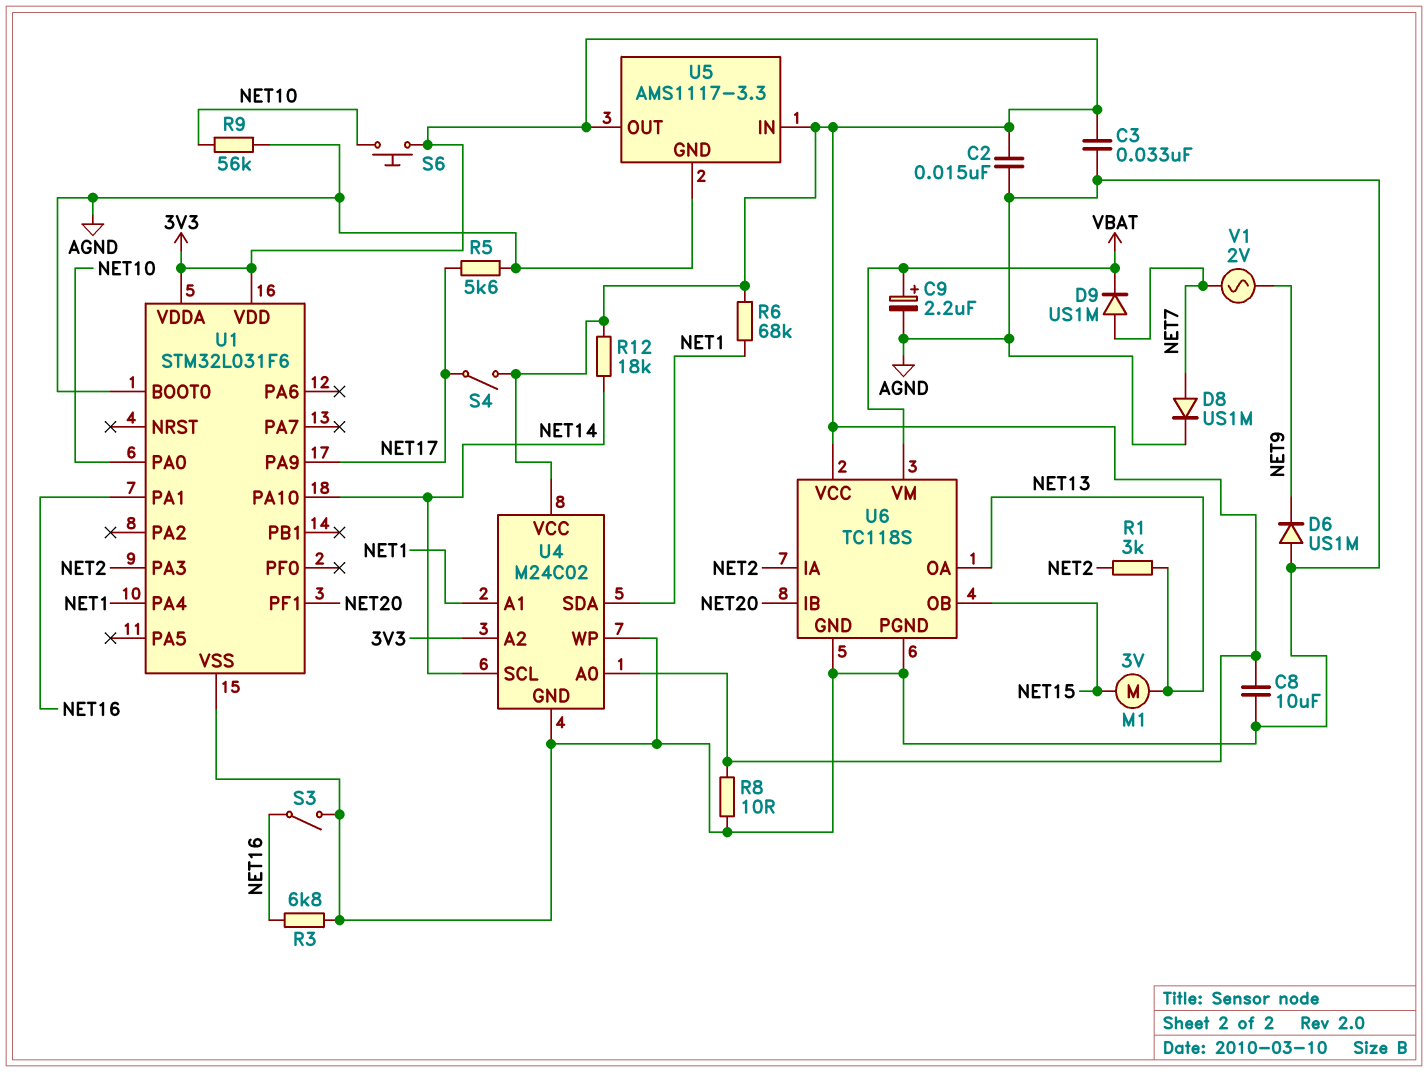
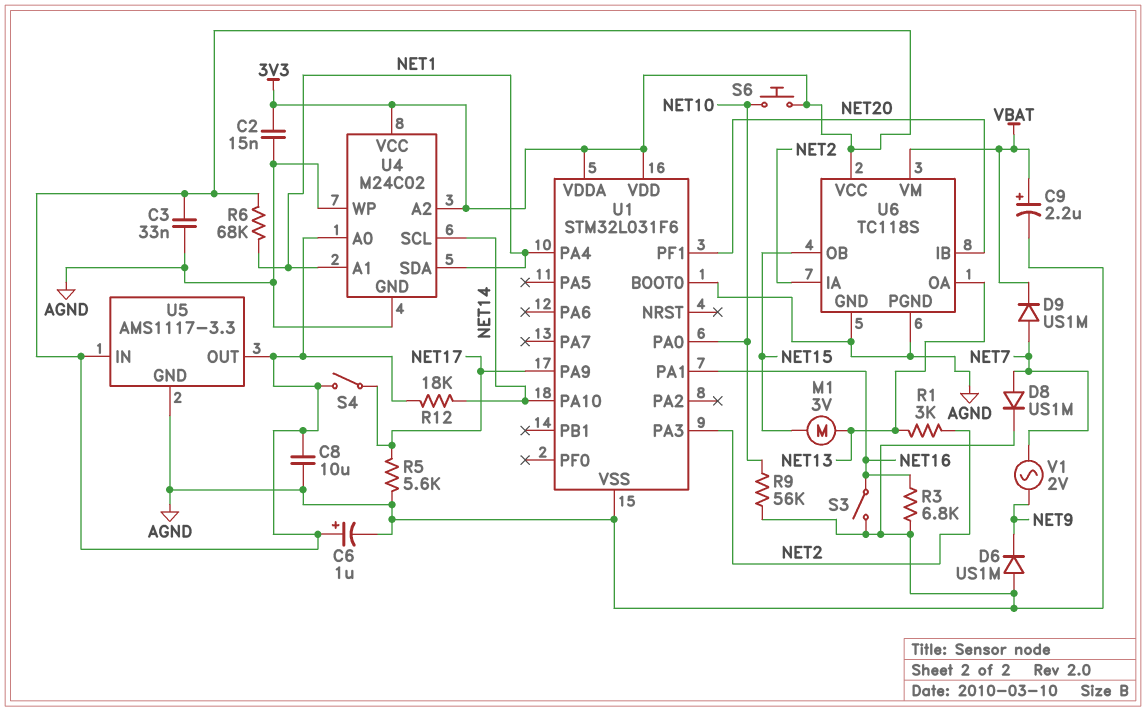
C6: none -> 1uF (plus 3V3, minus AGND)
R8: 10 (3V3, AGND) -> none

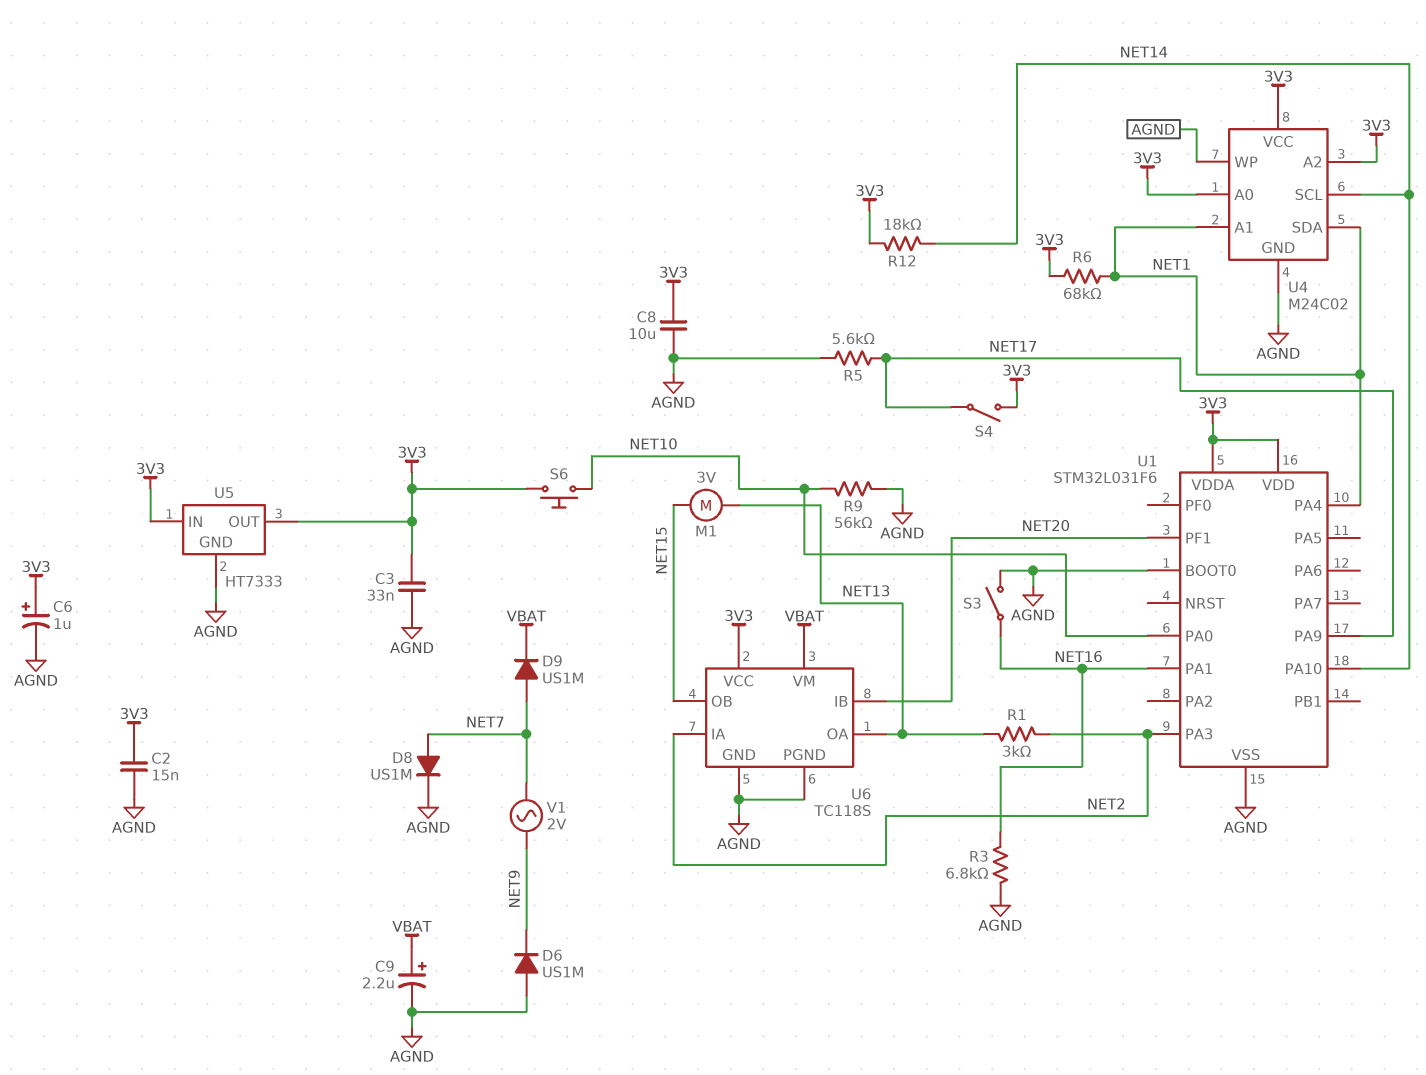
U5: AMS1117-3.3 -> HT7333

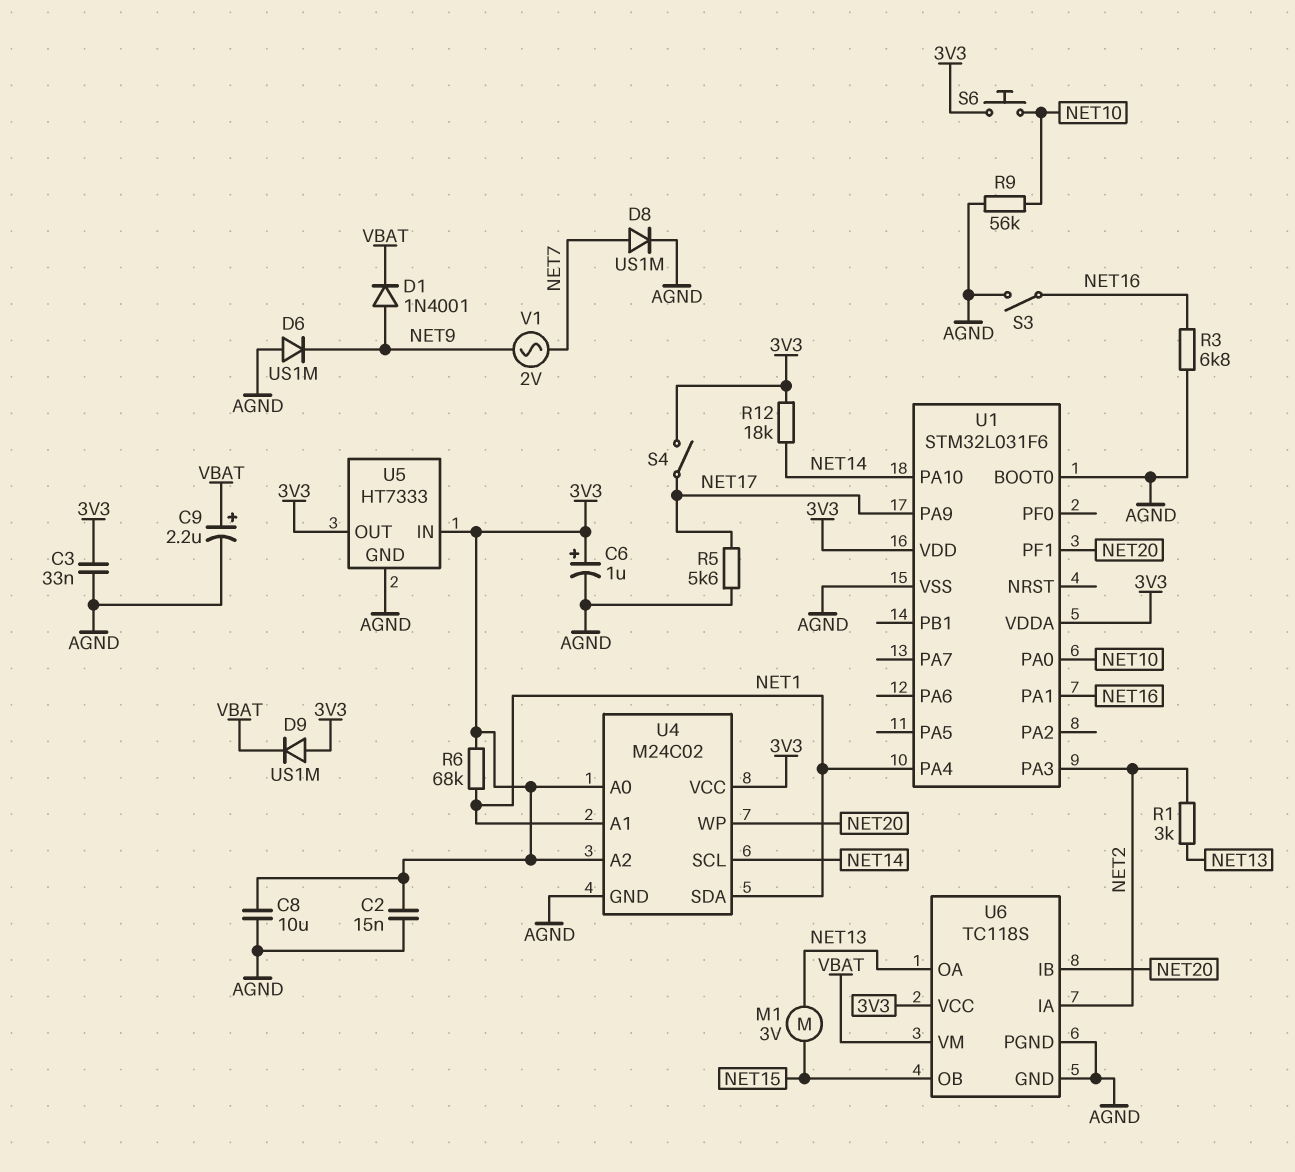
D1: none -> diode 1N4001 (A NET9, K VBAT)
D9: diode US1M (A NET7, K VBAT) -> diode US1M (A 3V3, K VBAT)
U4 pin WP: AGND -> NET20

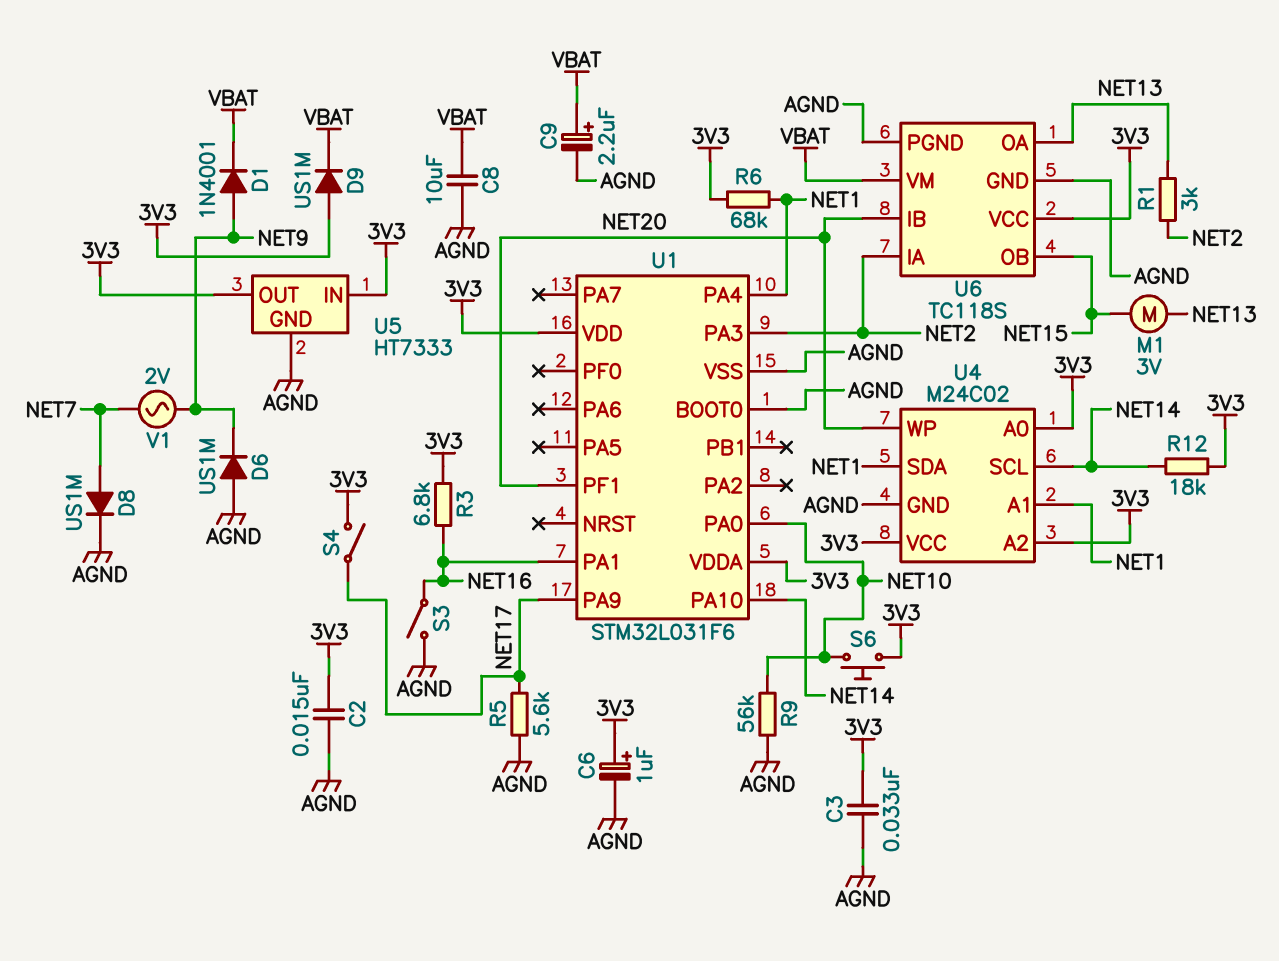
C8: 10uF (3V3, AGND) -> 10uF (AGND, VBAT)
R3: 6.8k (AGND, NET16) -> 6.8k (3V3, NET16)

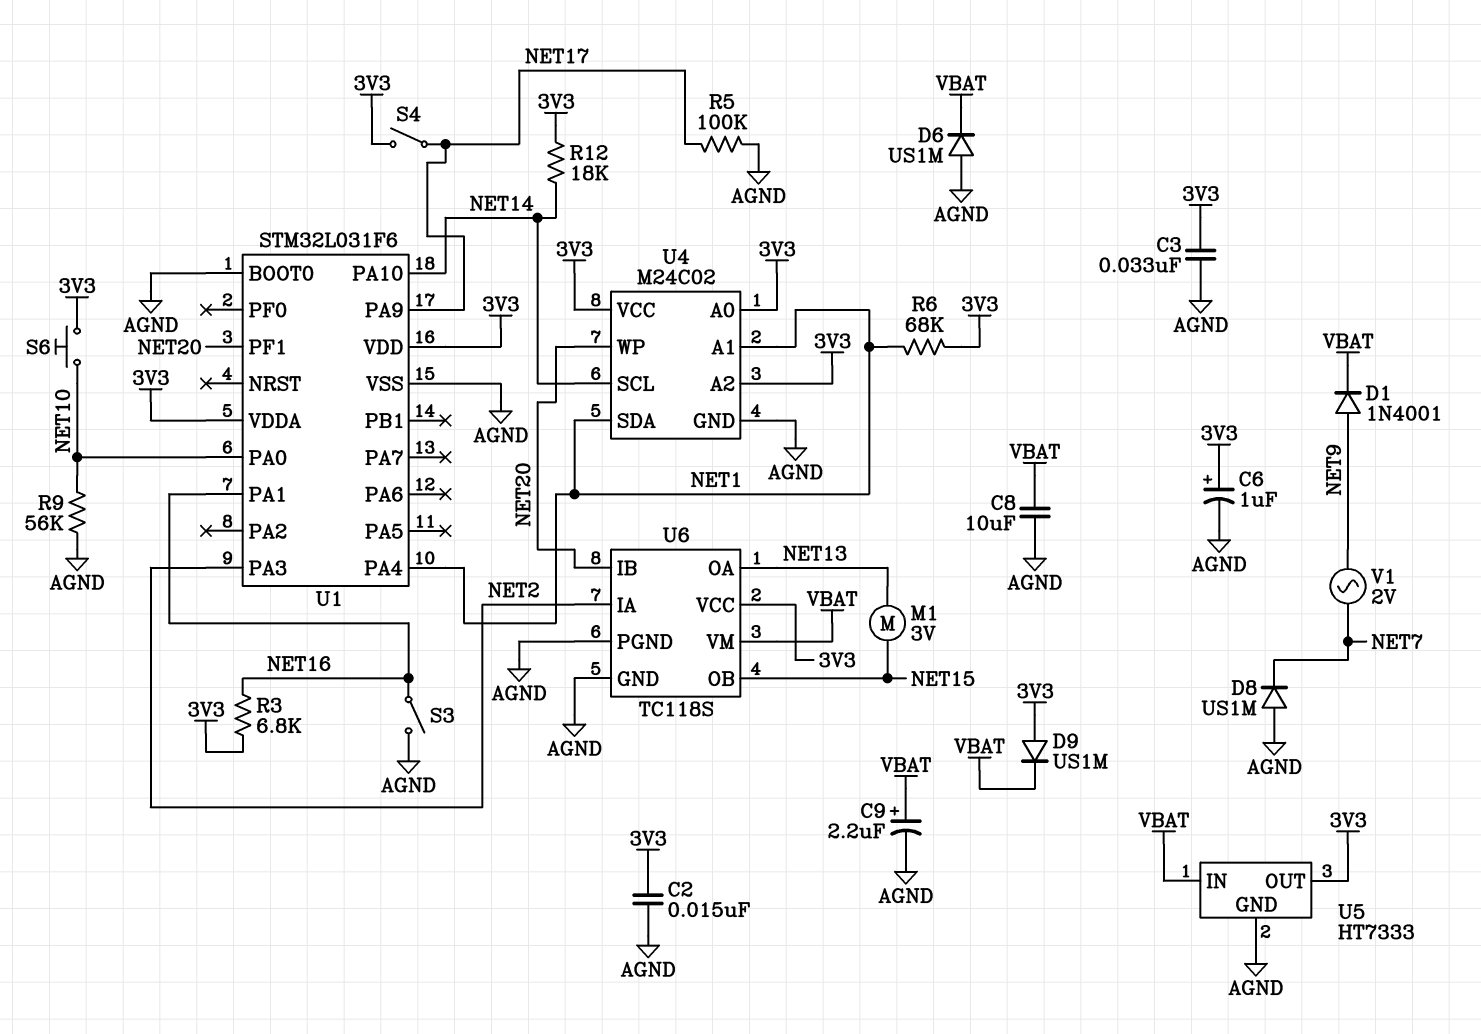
D6: diode US1M (A AGND, K NET9) -> diode US1M (A AGND, K VBAT)
D8: diode US1M (A NET7, K AGND) -> diode US1M (A AGND, K NET7)
R1: 3k (NET2, NET13) -> none
R5: 5.6k (AGND, NET17) -> 100k (AGND, NET17)
U5 pin IN: 3V3 -> VBAT

